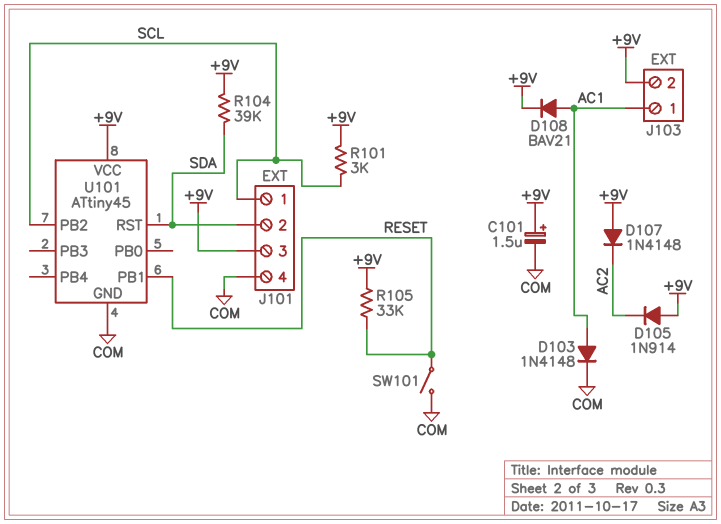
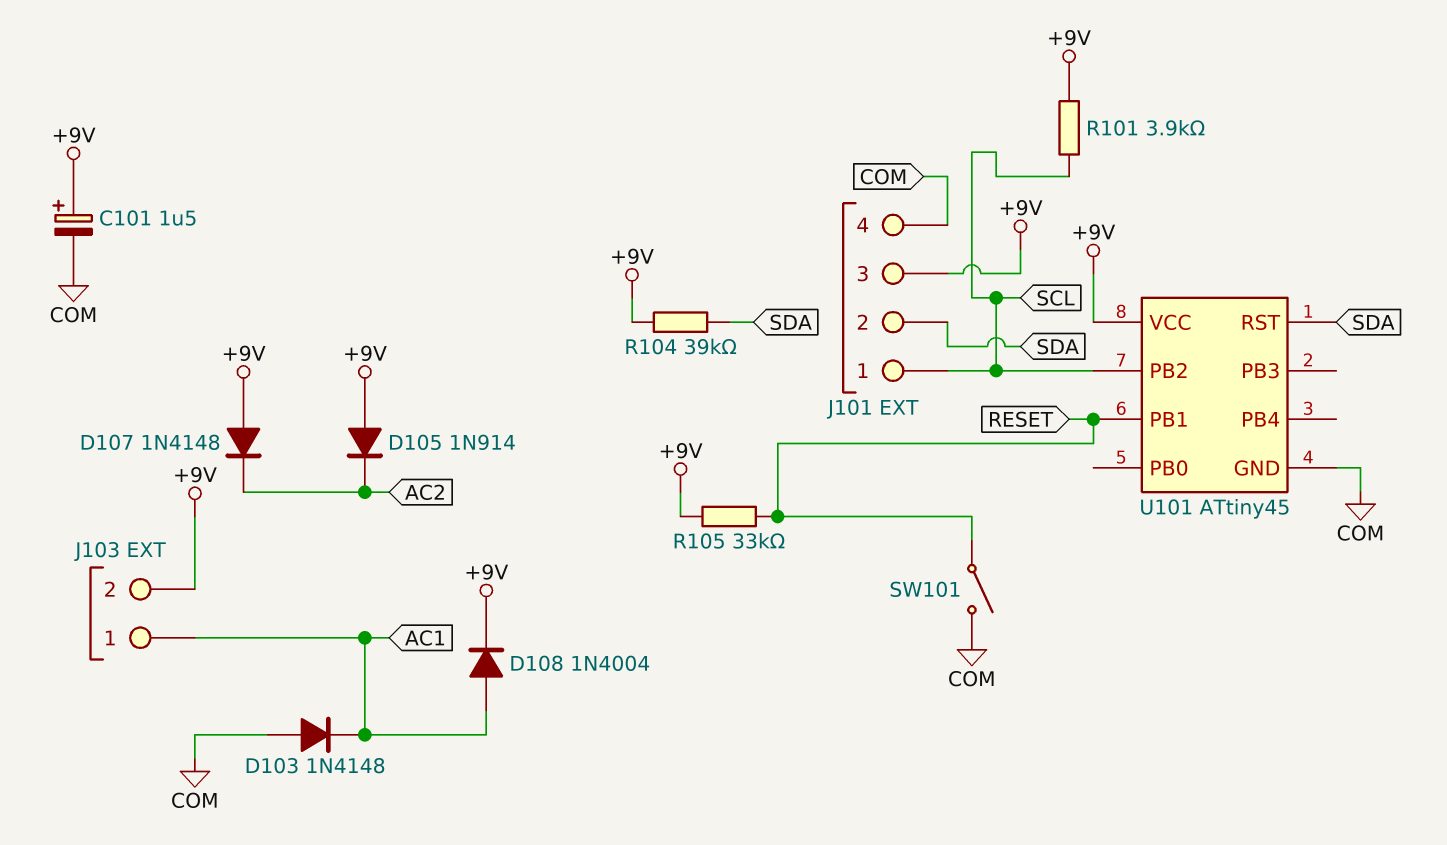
D103: diode 1N4148 (A AC1, K COM) -> diode 1N4148 (A COM, K AC1)
D108: diode BAV21 (A AC1, K +9V) -> diode 1N4004 (A AC1, K +9V)
R101: 3k (+9V, SCL) -> 3.9k (+9V, SCL)

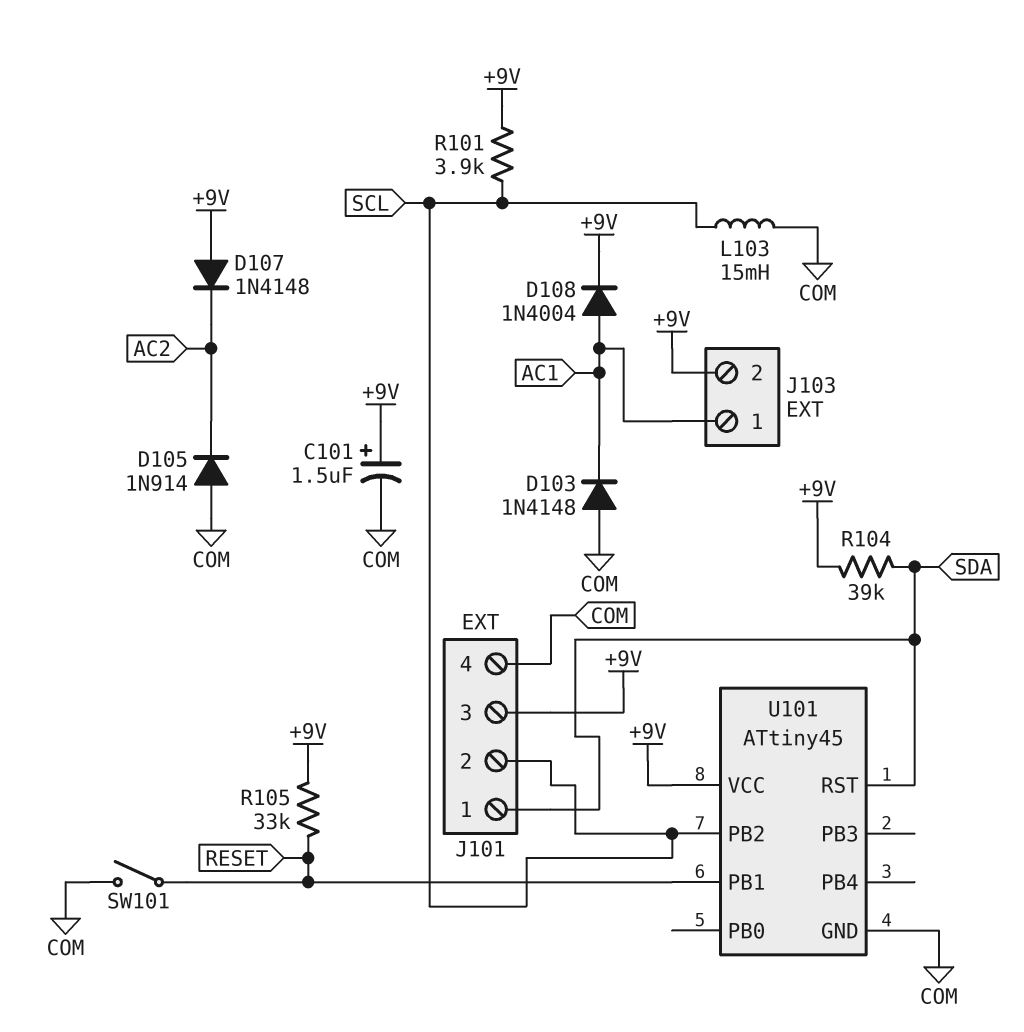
D105: diode 1N914 (A +9V, K AC2) -> diode 1N914 (A COM, K AC2)
J101 pin 1: SCL -> SDA
J101 pin 2: SDA -> SCL
L103: none -> 15mH (COM, SCL)

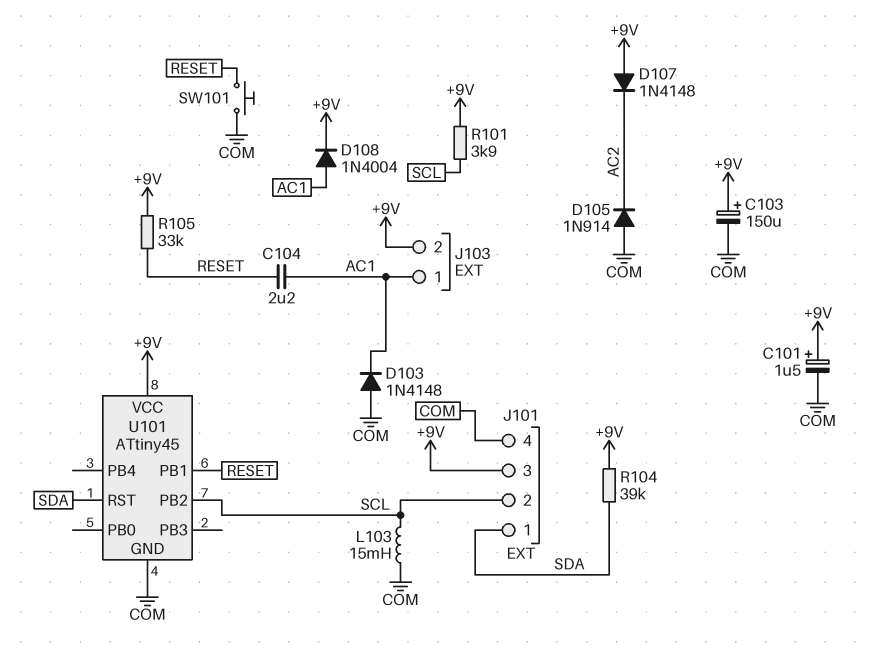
C103: none -> 150uF (plus +9V, minus COM)
C104: none -> 2.2uF (AC1, RESET)
SW101: switch (COM, RESET) -> button (COM, RESET)

